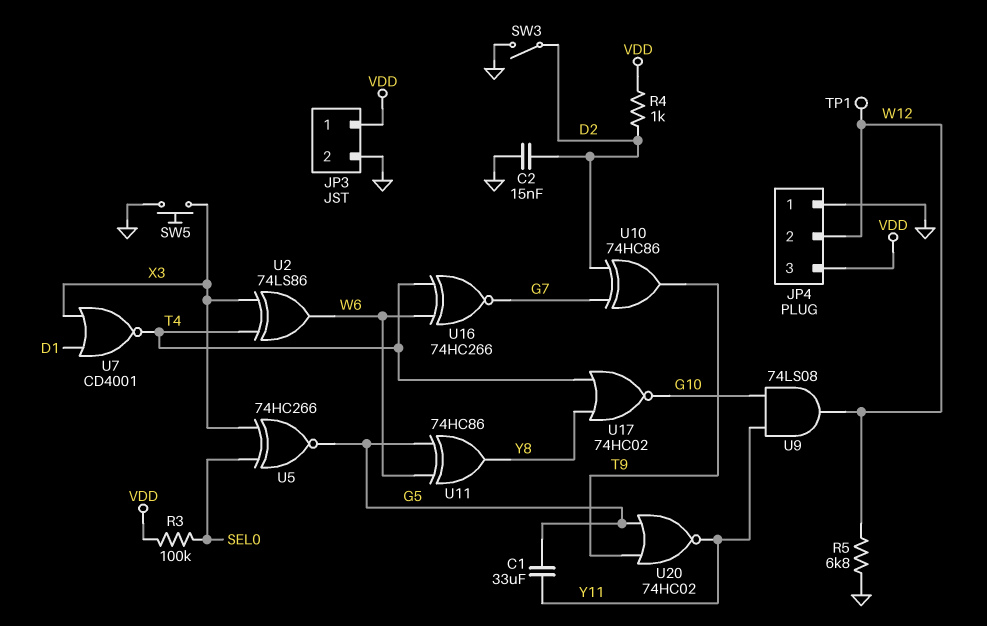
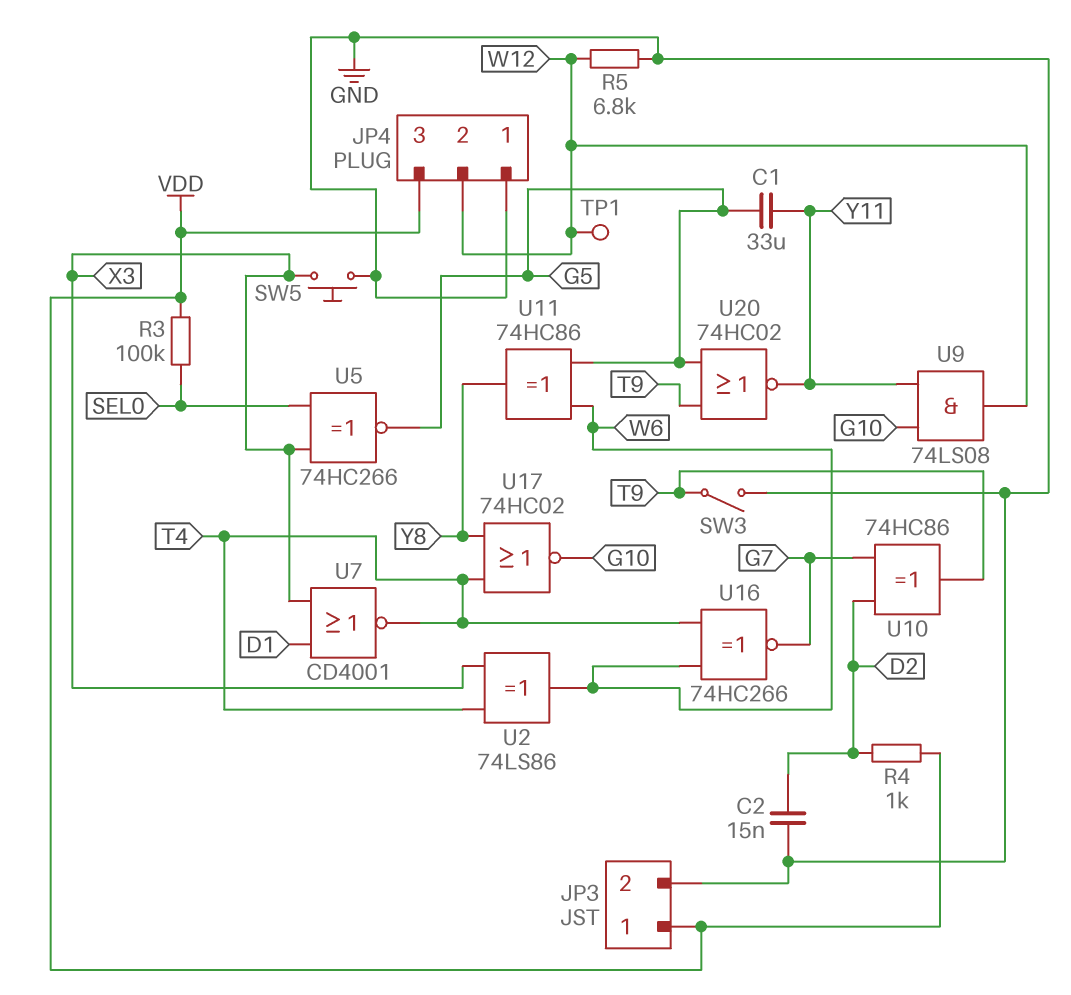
SW3: switch (D2, GND) -> switch (GND, T9)

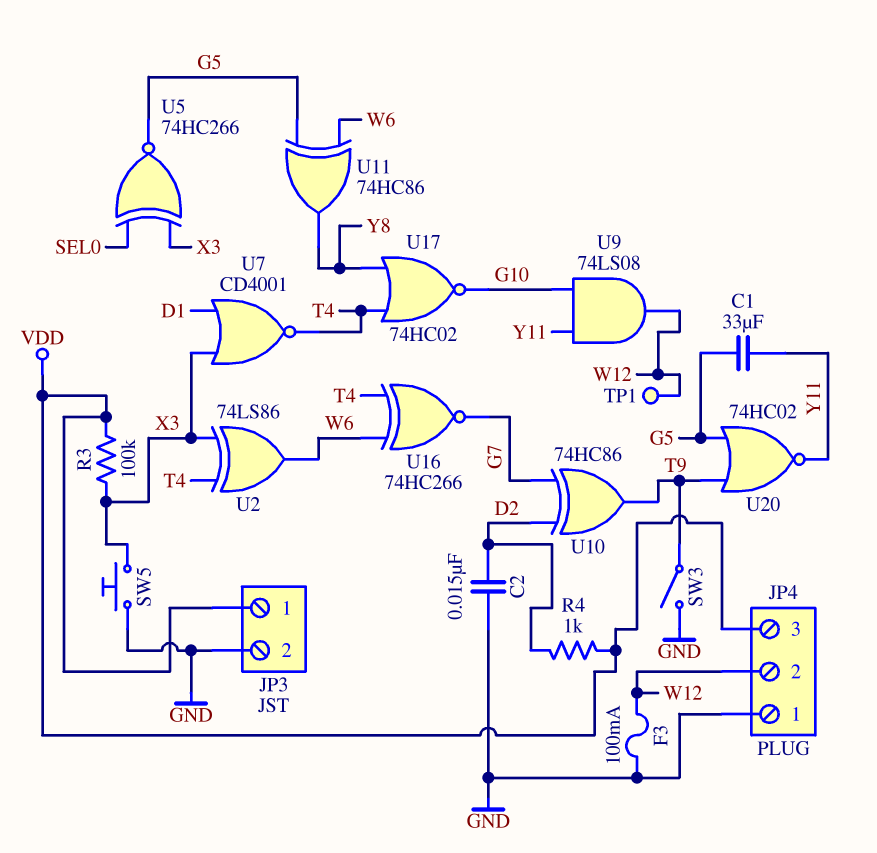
F3: none -> 100mA (GND, W12)
R3: 100k (SEL0, VDD) -> 100k (VDD, X3)
R5: 6.8k (GND, W12) -> none

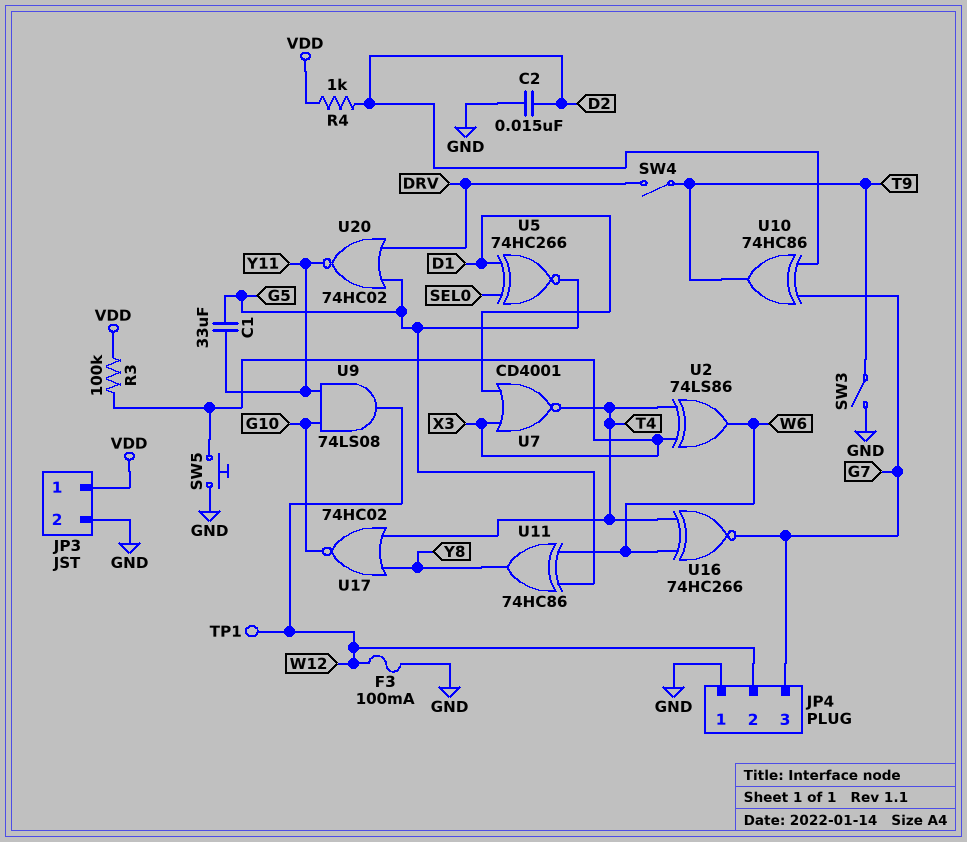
JP4 pin 3: VDD -> G7
SW4: none -> switch (DRV, T9)
U5: XNOR 74HC266 (in SEL0, in X3, out G5) -> XNOR 74HC266 (in D1, in SEL0, out G5)
U20: NOR 74HC02 (in G5, in T9, out Y11) -> NOR 74HC02 (in DRV, in G5, out Y11)

